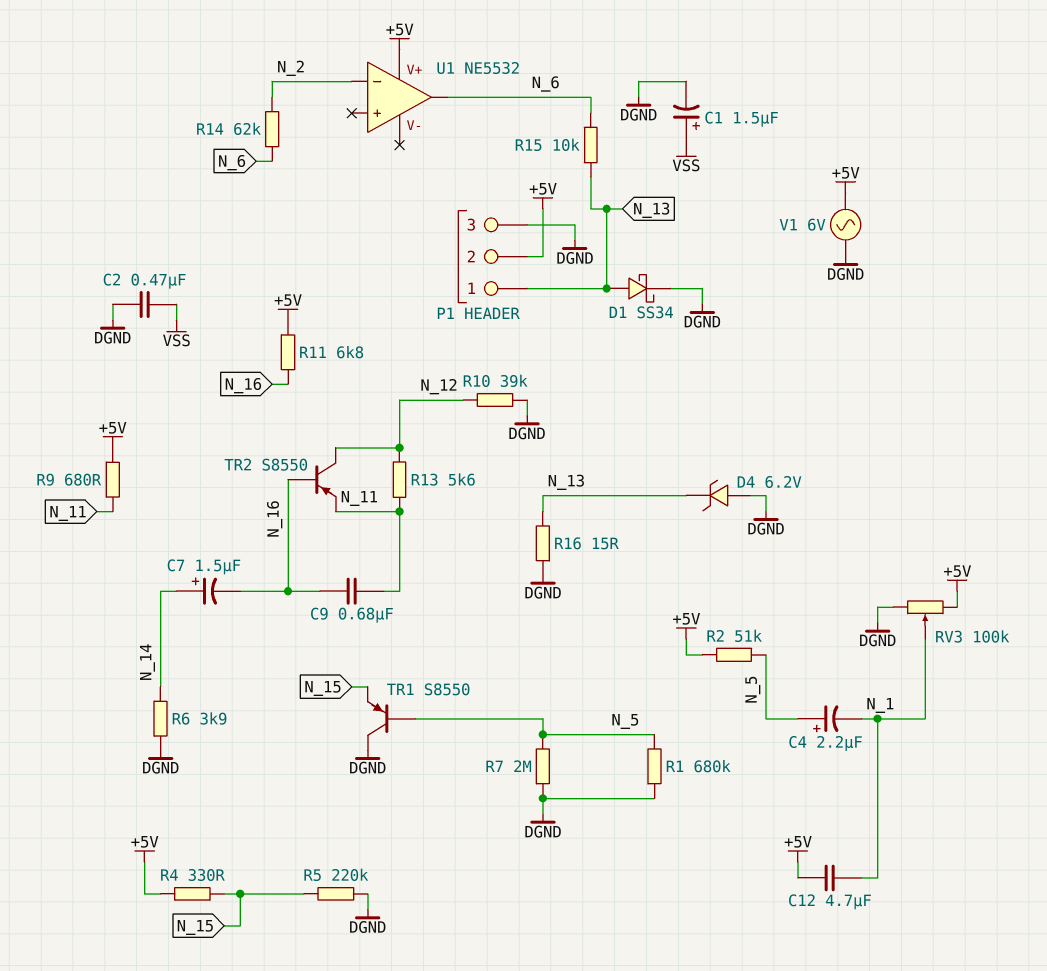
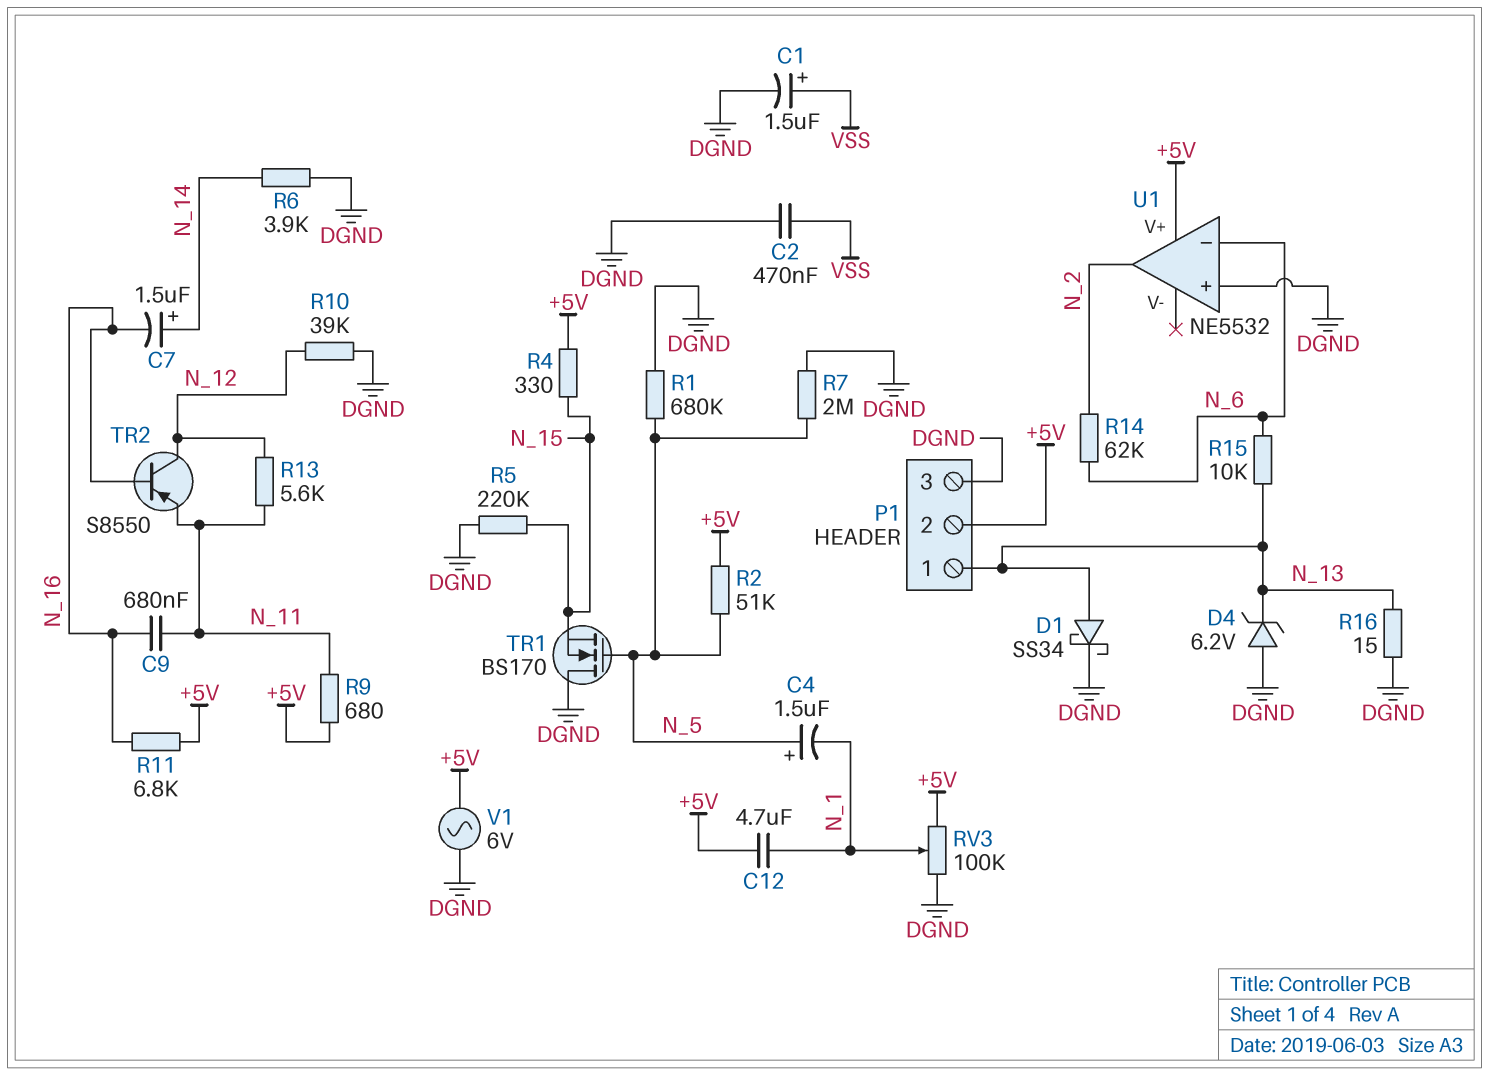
C4: 2.2uF (plus N_5, minus N_1) -> 1.5uF (plus N_5, minus N_1)
TR1: PNP S8550 (B N_5, C DGND, E N_15) -> NMOS BS170 (G N_5, D DGND, S N_15)
U1 pin in+: none -> DGND
U1 pin in-: N_2 -> N_6
U1 pin out: N_6 -> N_2

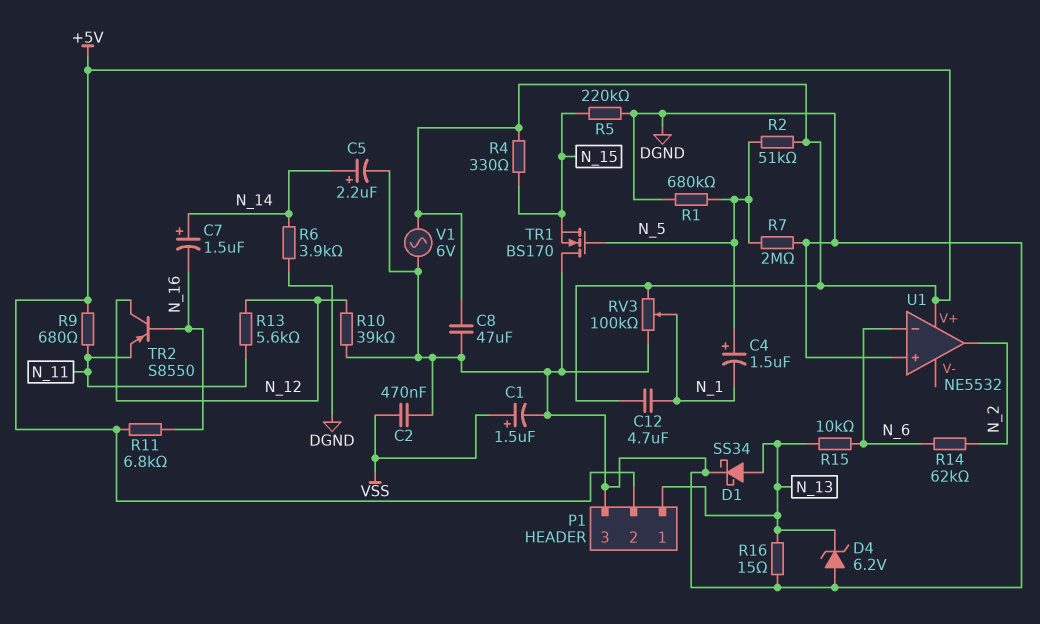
C5: none -> 2.2uF (plus N_14, minus DGND)
C8: none -> 47uF (+5V, DGND)
C9: 680nF (N_11, N_16) -> none

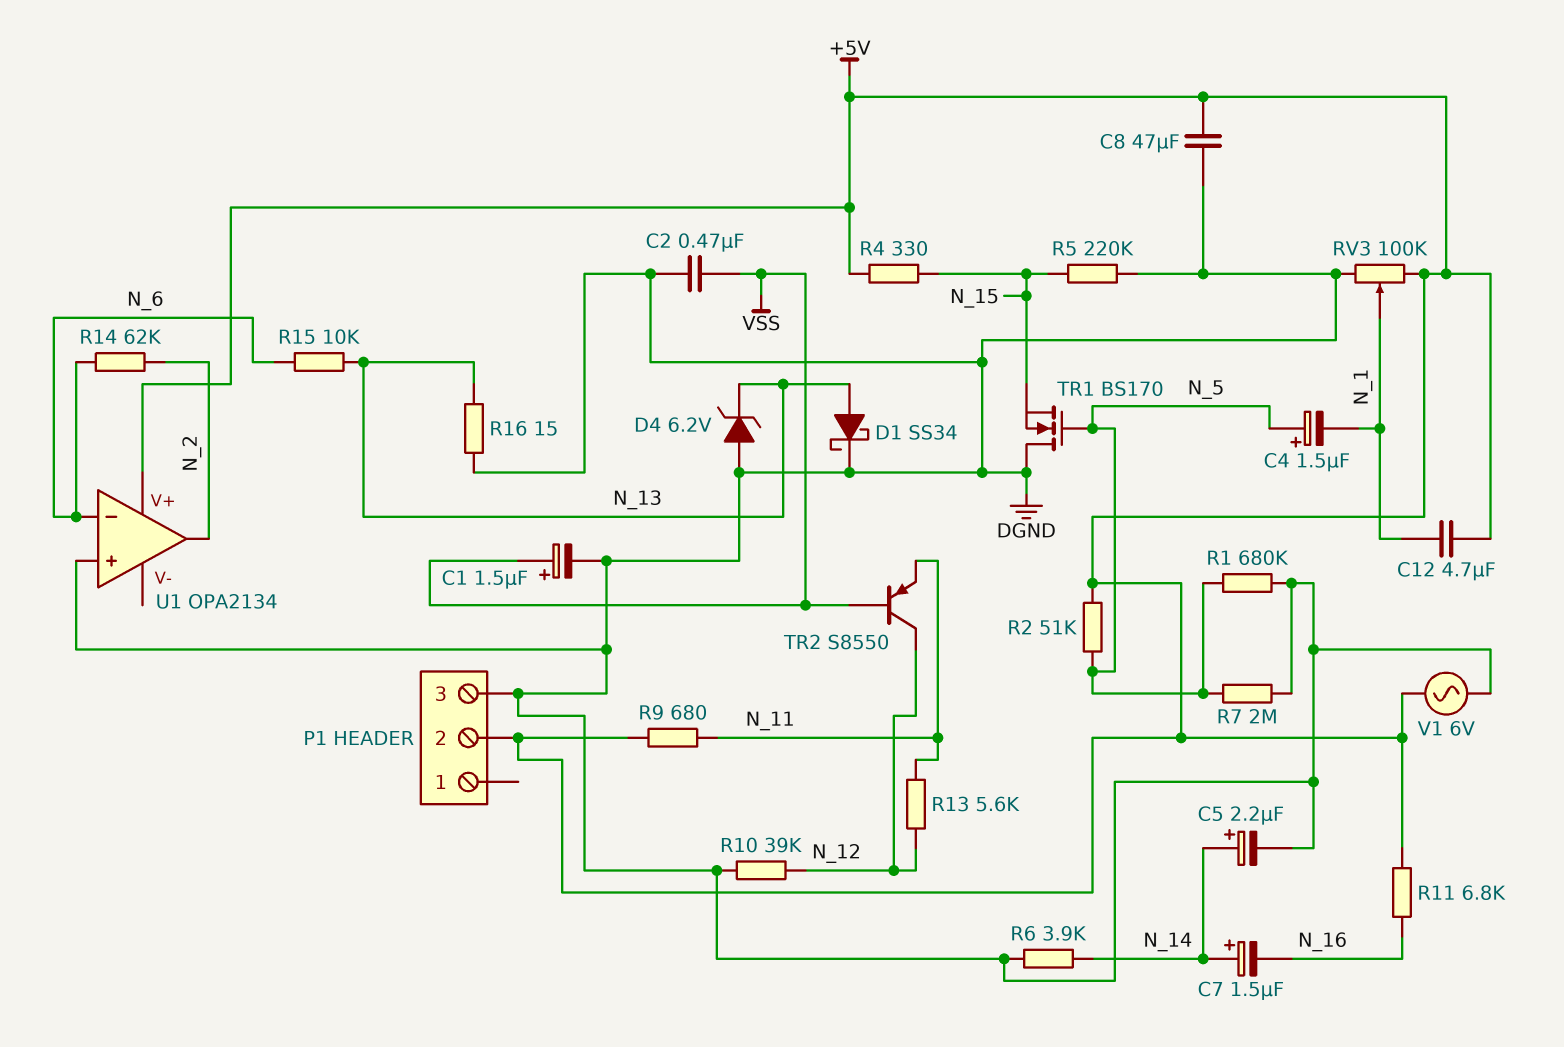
P1 pin 1: N_13 -> none
TR2: PNP S8550 (B N_16, C N_12, E N_11) -> PNP S8550 (B VSS, C N_12, E N_11)
U1: NE5532 -> OPA2134

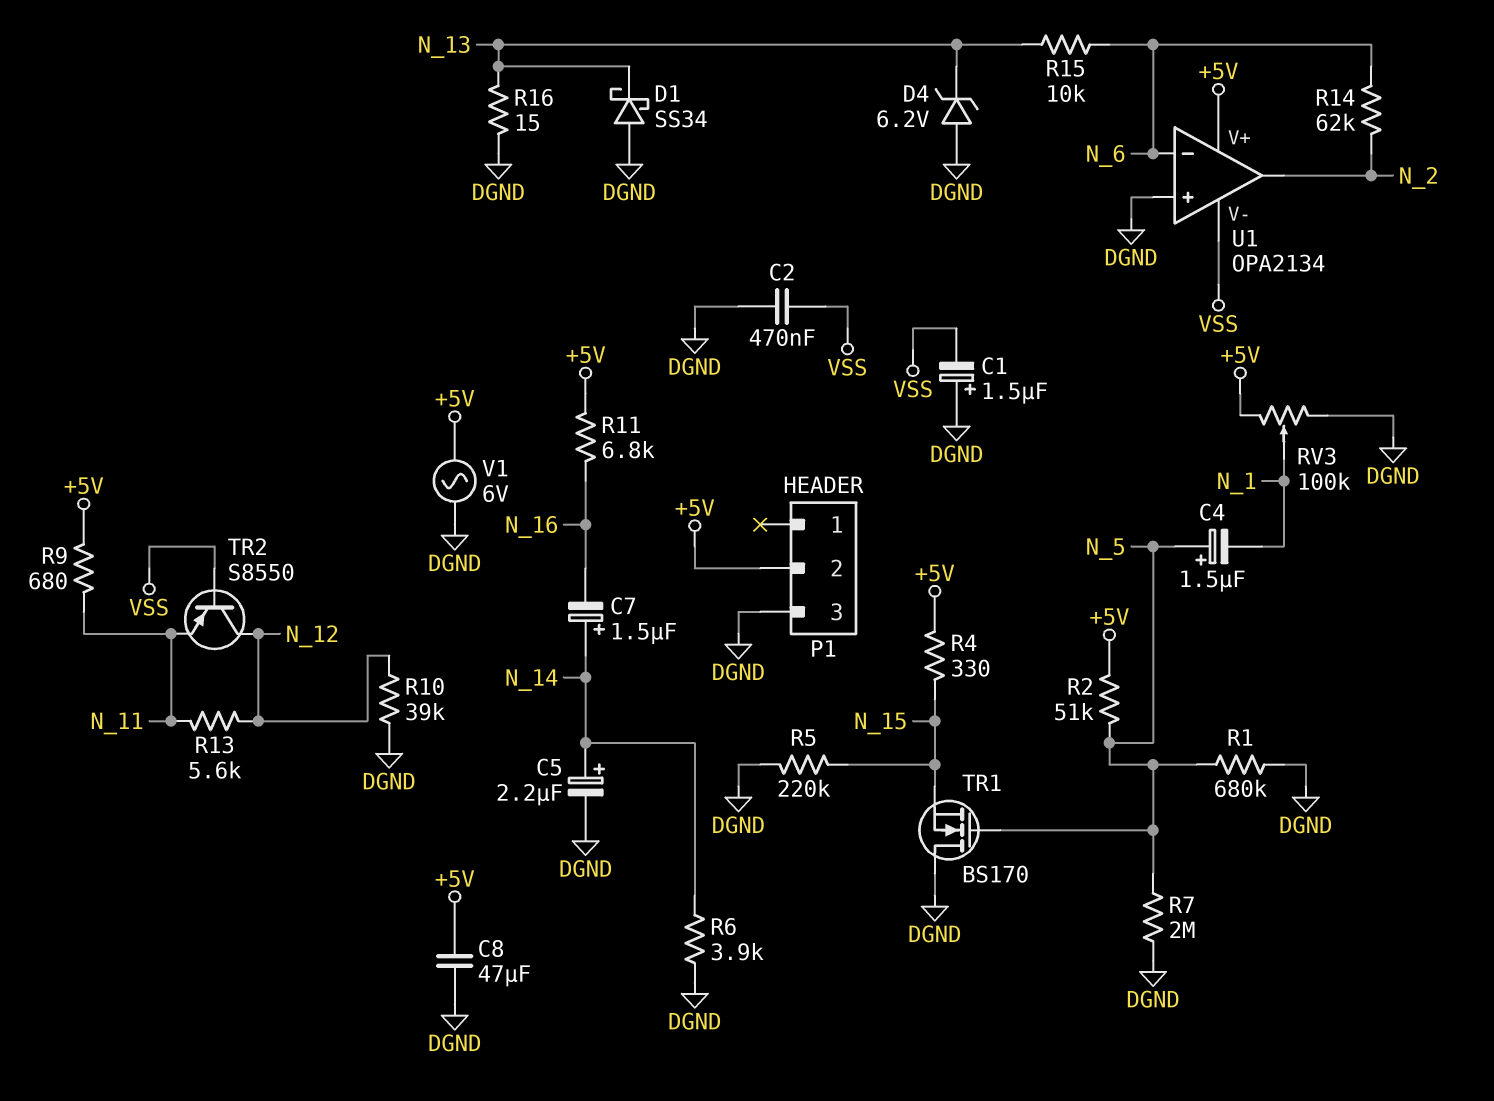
C1: 1.5uF (plus VSS, minus DGND) -> 1.5uF (plus DGND, minus VSS)
C12: 4.7uF (+5V, N_1) -> none
D1: schottky SS34 (A N_13, K DGND) -> schottky SS34 (A DGND, K N_13)
U1 pin V-: none -> VSS

